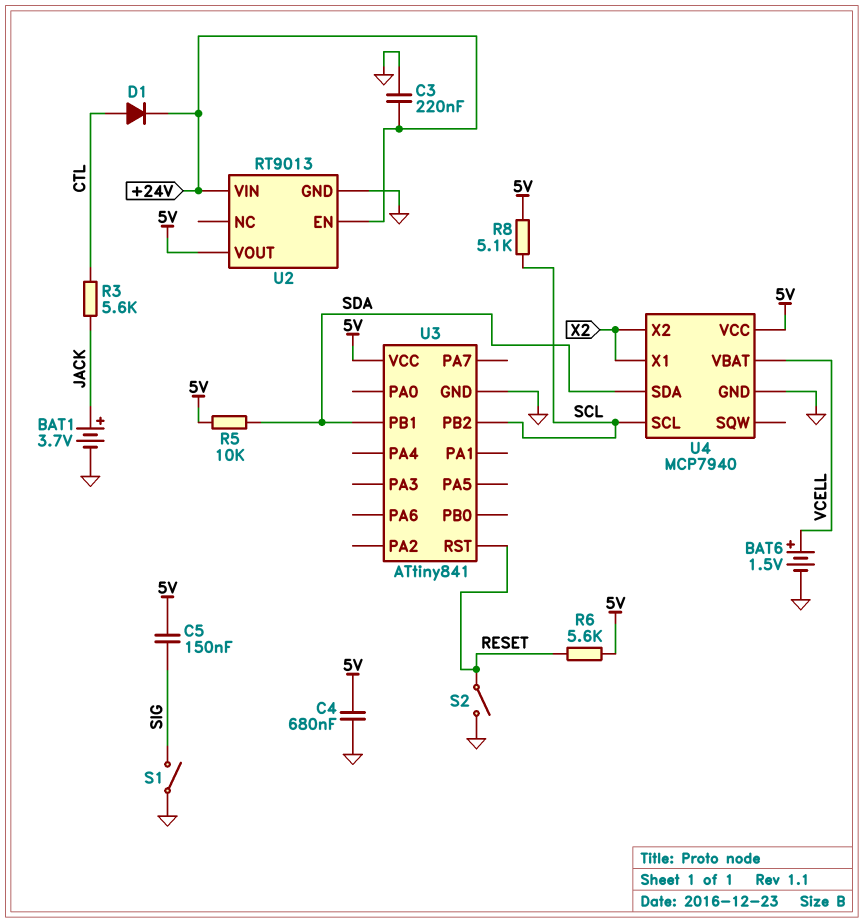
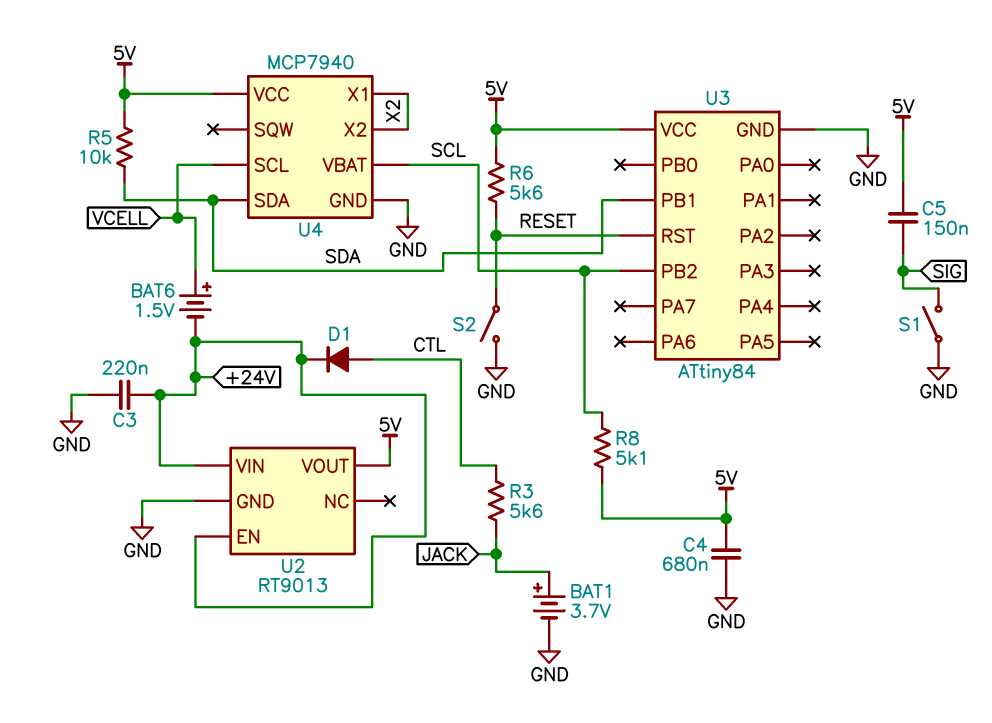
BAT6: 1.5V (plus VCELL, minus GND) -> 1.5V (plus VCELL, minus +24V)
U3: ATtiny841 -> ATtiny84
U4 pin SCL: SCL -> VCELL
U4 pin VBAT: VCELL -> SCL

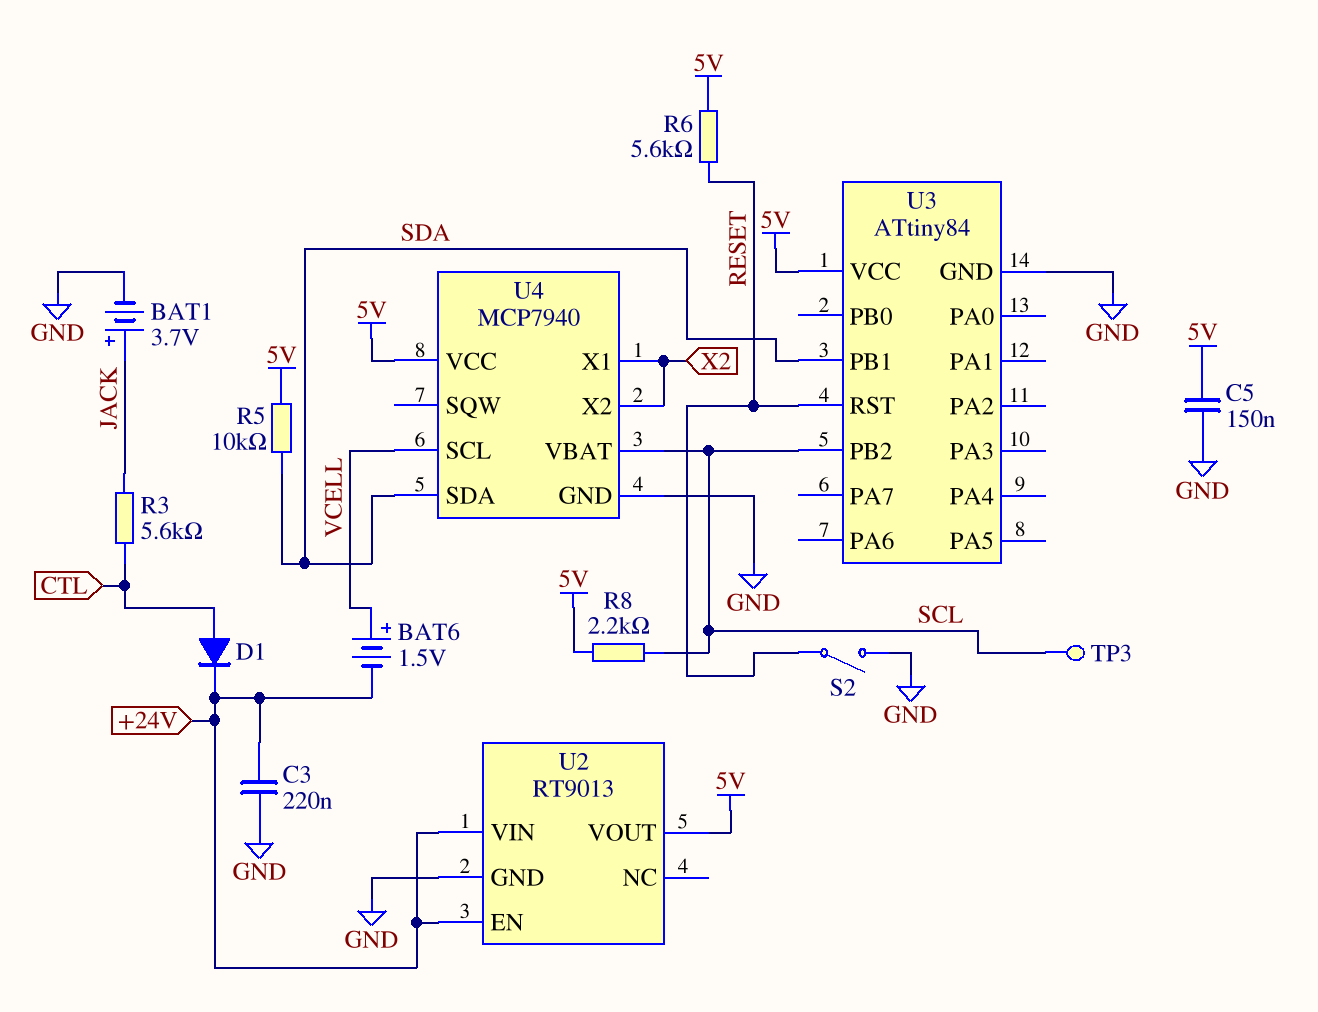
C4: 680nF (5V, GND) -> none
C5: 150nF (5V, SIG) -> 150nF (5V, GND)
R8: 5.1k (5V, SCL) -> 2.2k (5V, SCL)
S1: switch (GND, SIG) -> none
TP3: none -> test point (SCL)

